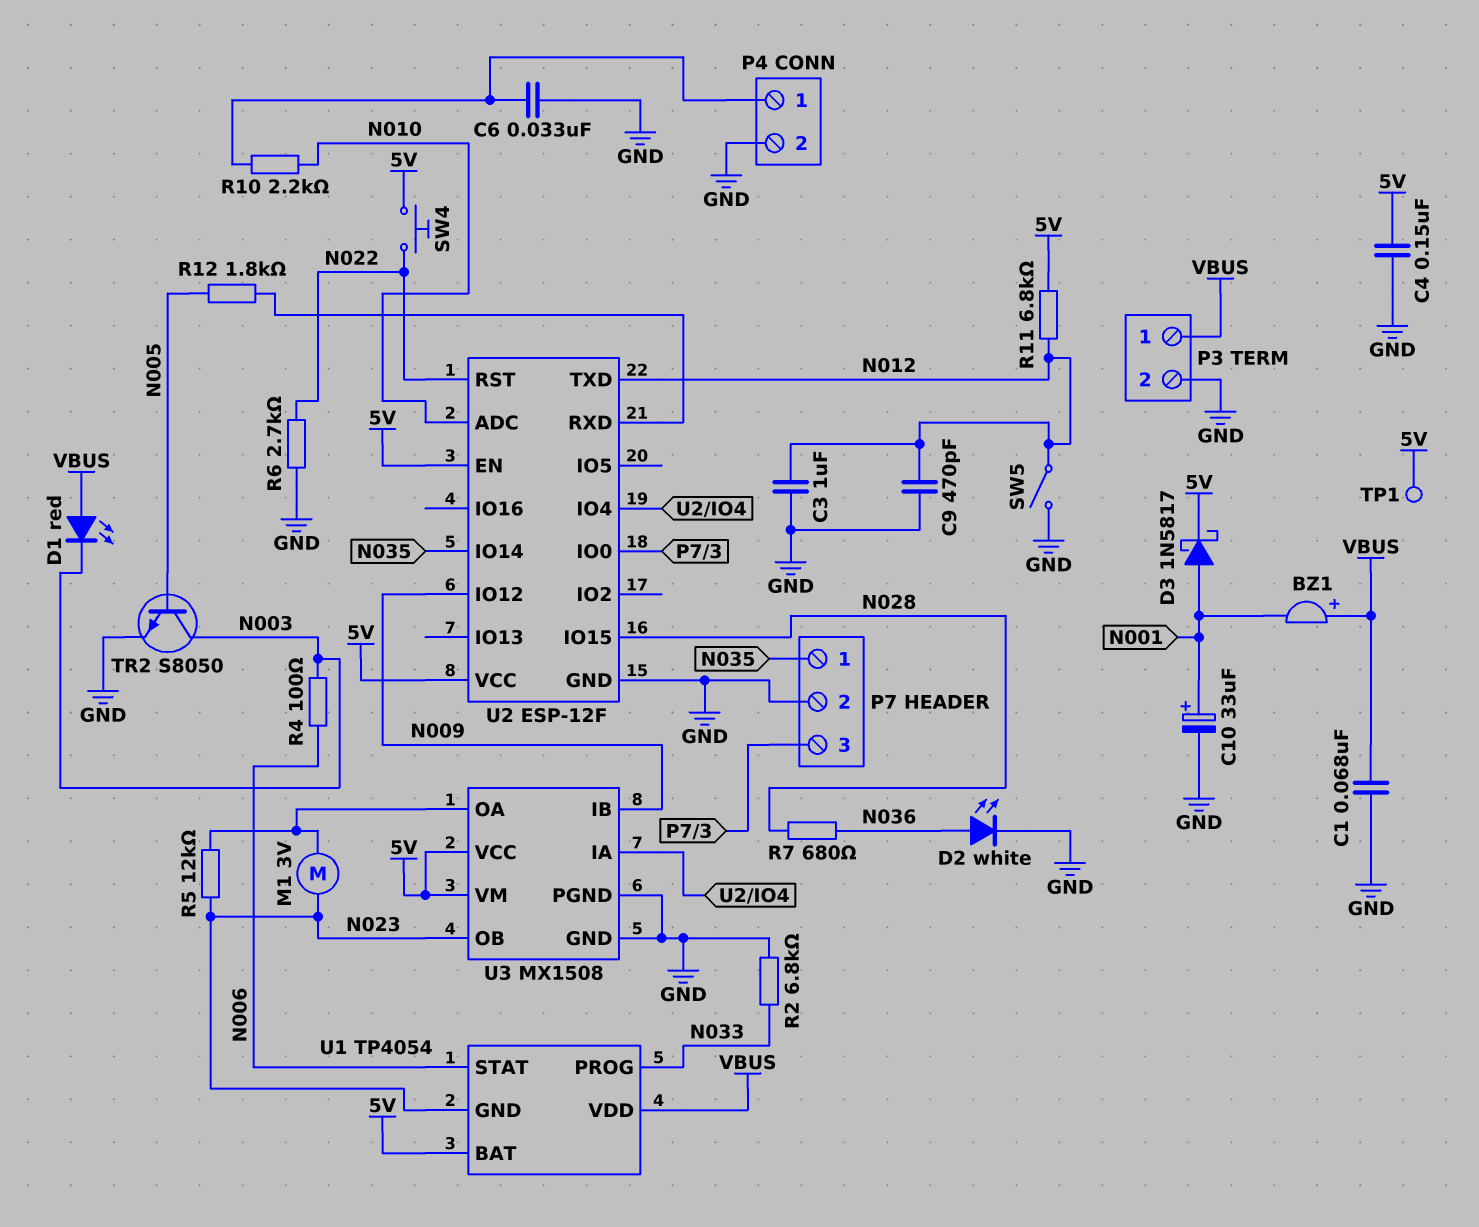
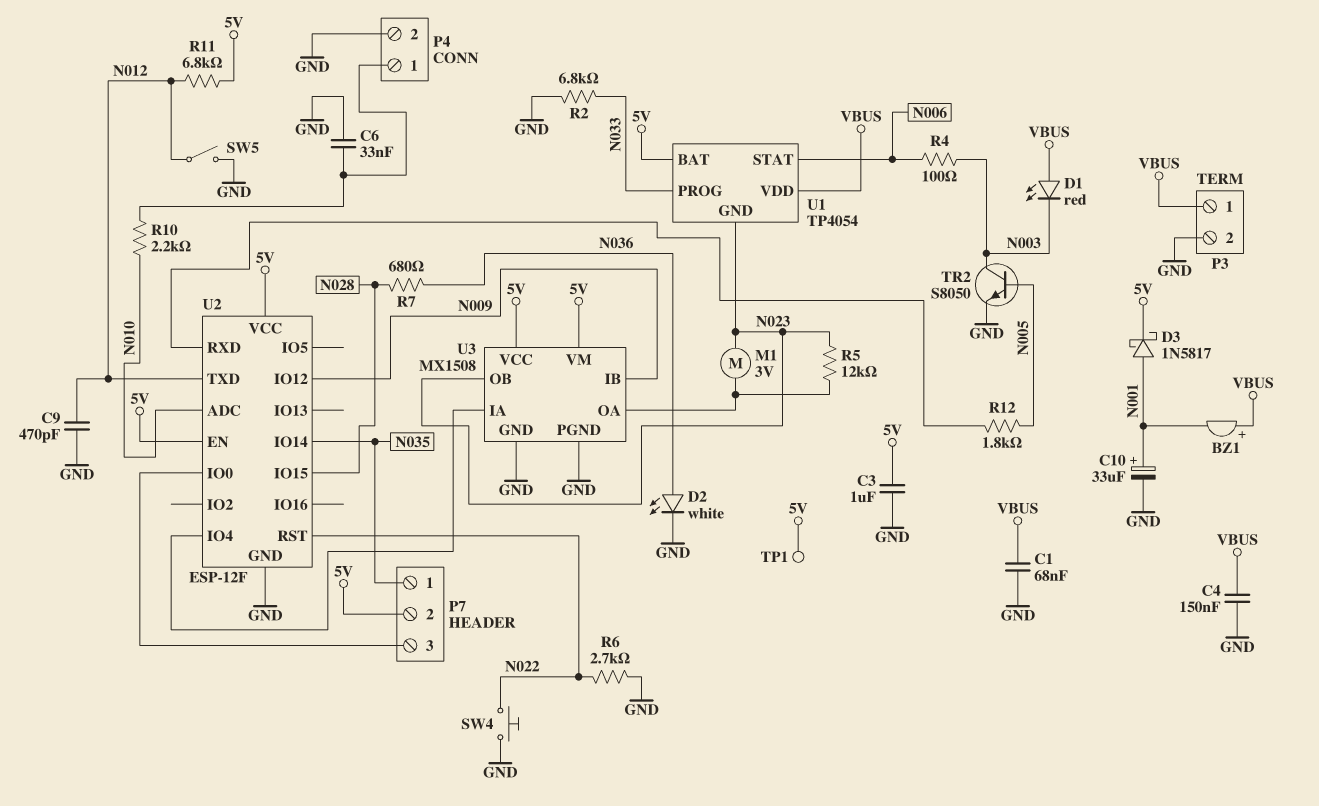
C3: 1uF (GND, N012) -> 1uF (5V, GND)
C4: 150nF (5V, GND) -> 150nF (GND, VBUS)
P7 pin 2: GND -> 5V
SW4: button (5V, N022) -> button (GND, N022)

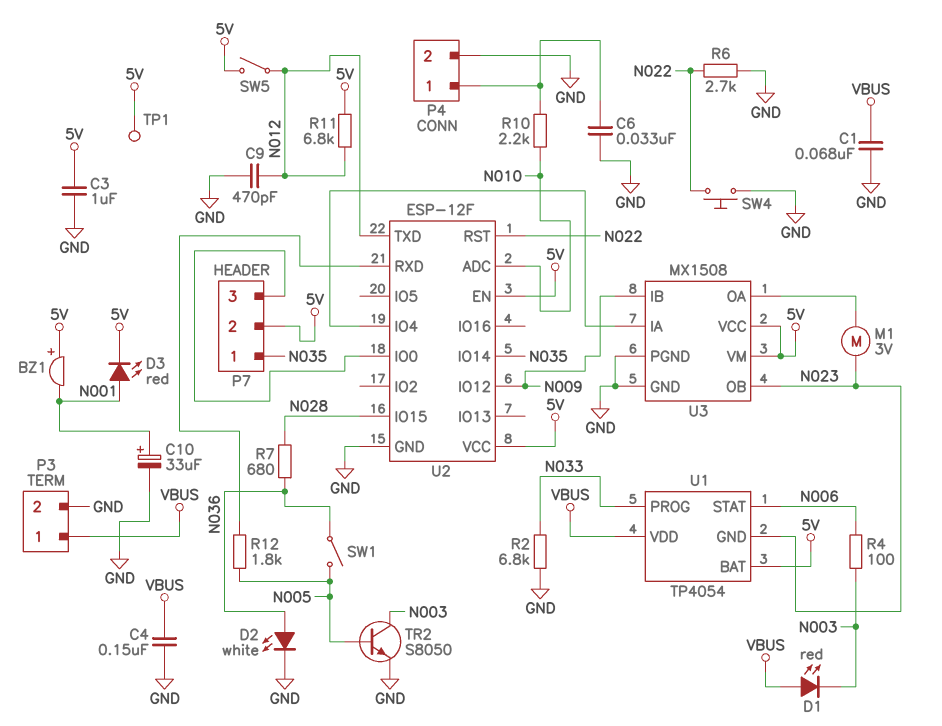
BZ1: buzzer (plus VBUS, minus N001) -> buzzer (plus 5V, minus N001)
D3: schottky 1N5817 (A N001, K 5V) -> LED red (A N001, K 5V)
R5: 12k (N023, U3/OA) -> none
SW1: none -> switch (N005, N036)
SW5: switch (GND, N012) -> switch (5V, N012)

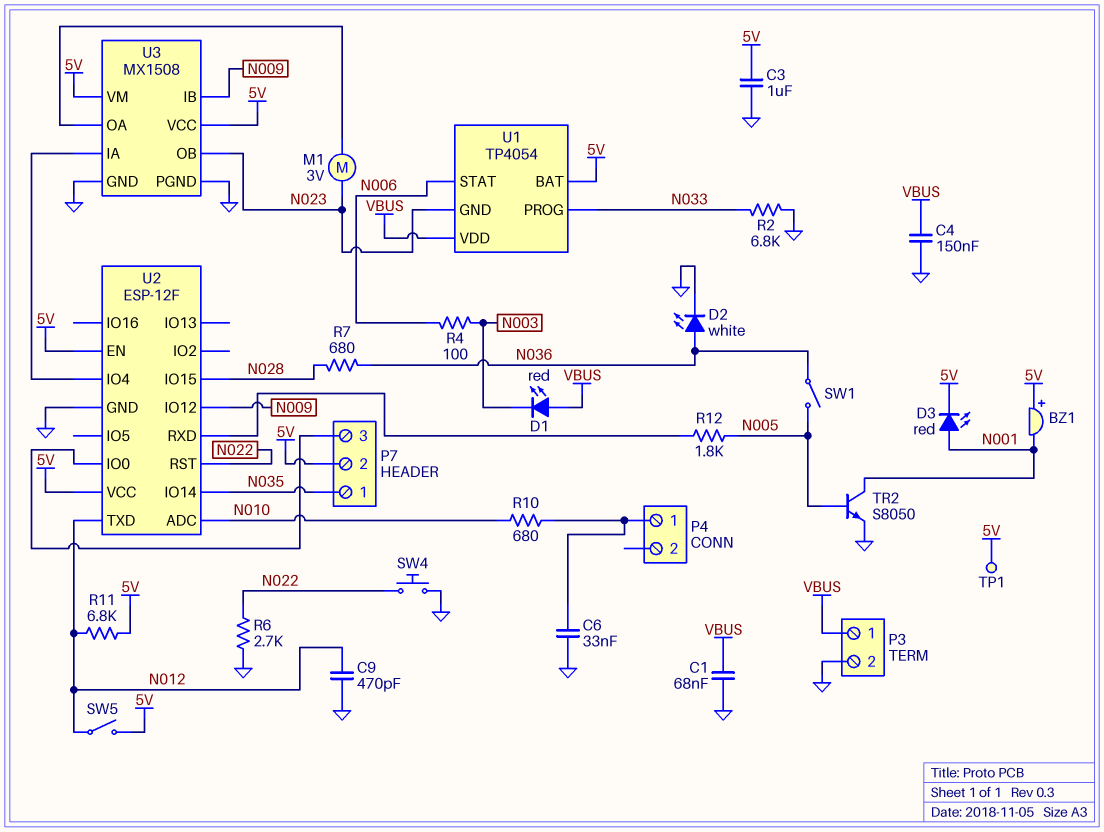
C10: 33uF (plus N001, minus GND) -> none
P4 pin 2: GND -> none
R10: 2.2k (N010, P4/1) -> 680 (N010, P4/1)
TR2: NPN S8050 (B N005, C N003, E GND) -> NPN S8050 (B N005, C N001, E GND)

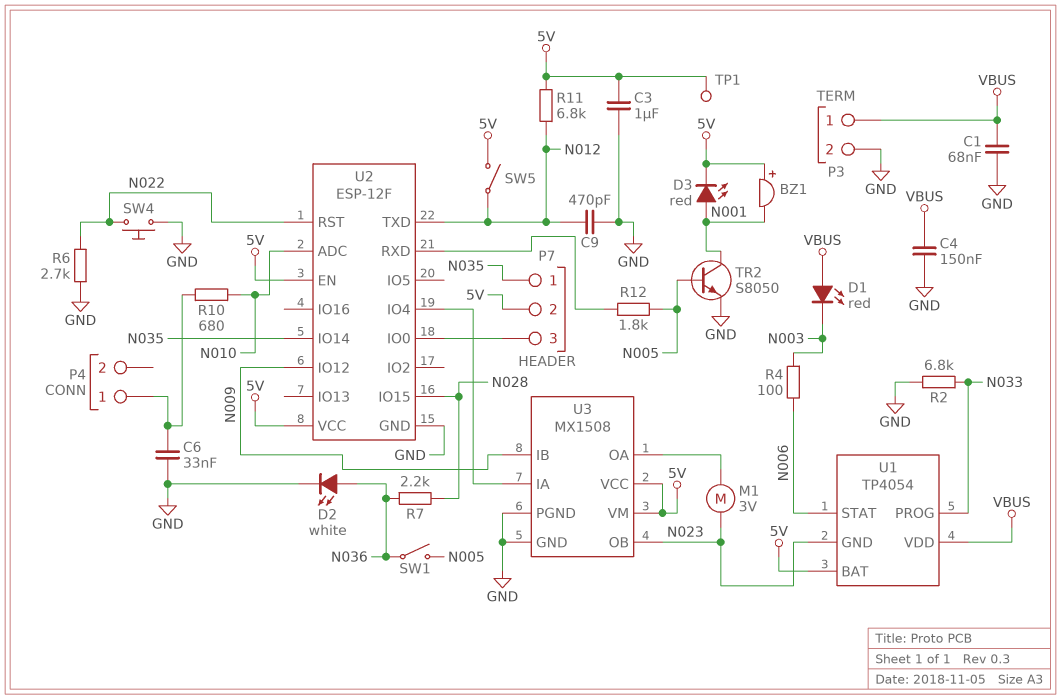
R7: 680 (N028, N036) -> 2.2k (N028, N036)

